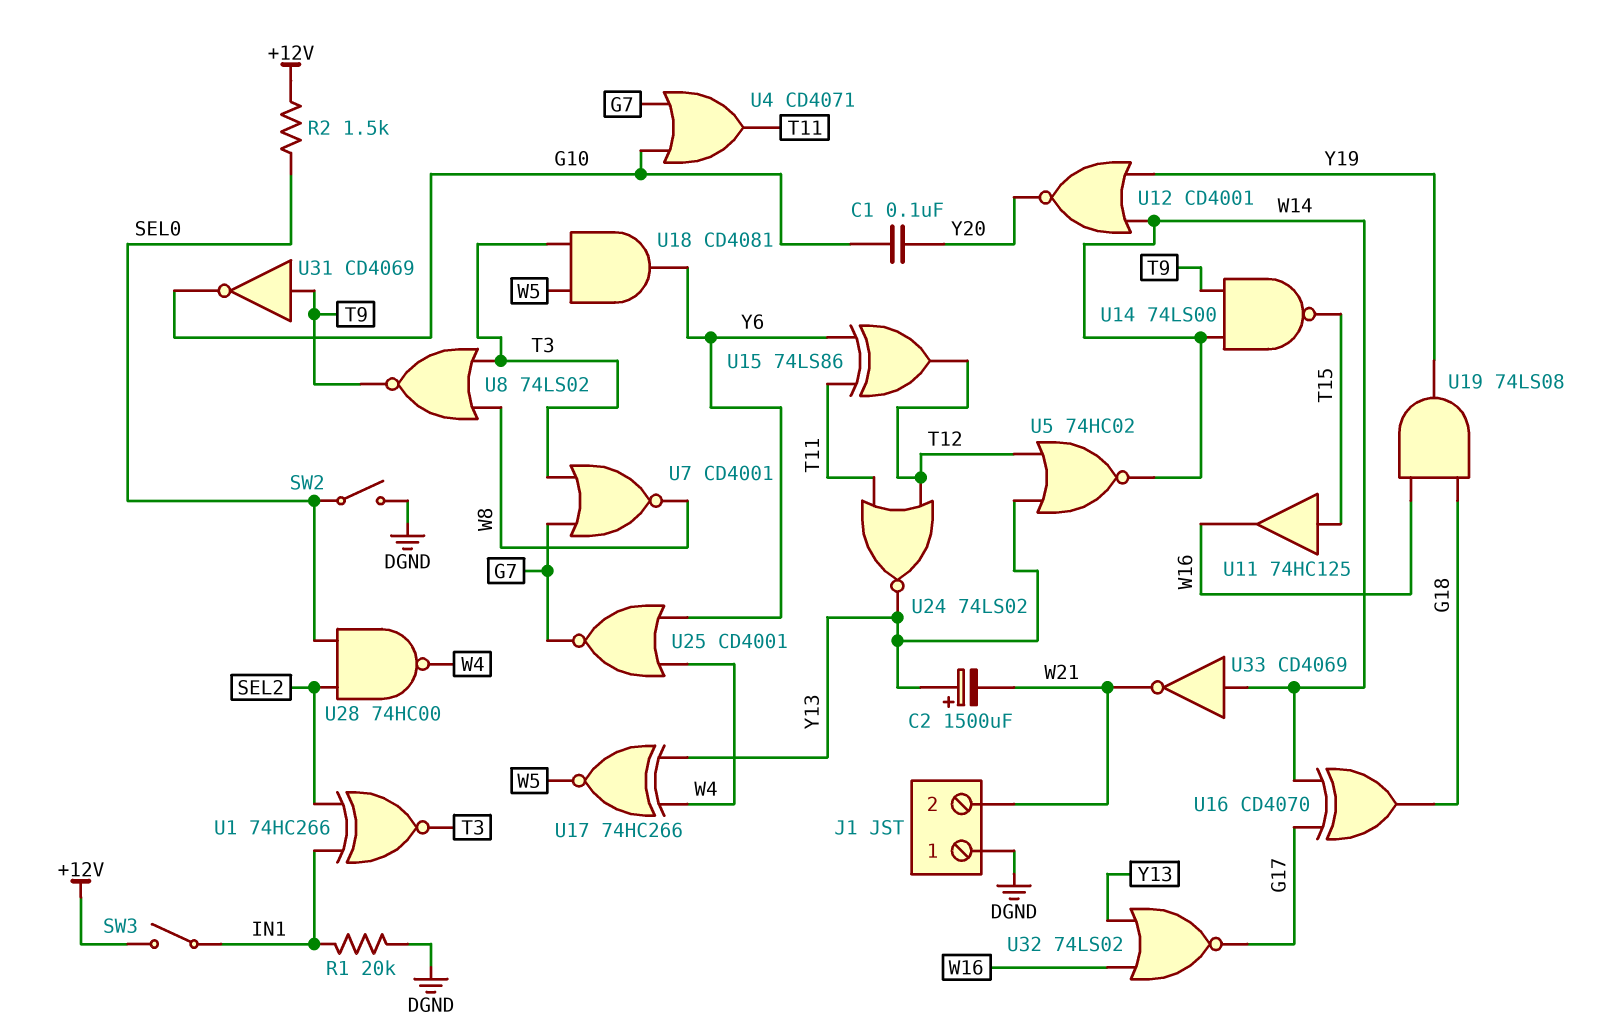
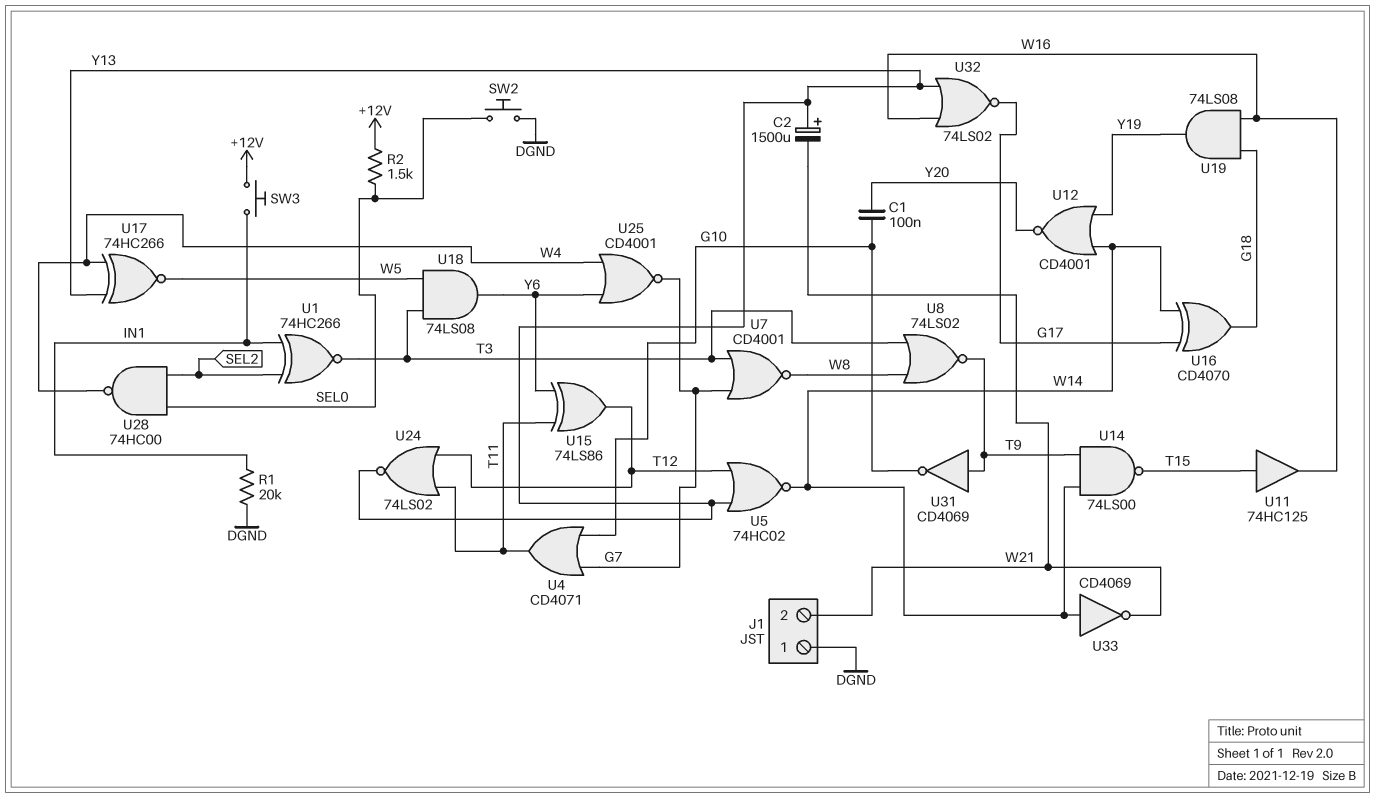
SW2: switch (DGND, SEL0) -> button (DGND, SEL0)
SW3: switch (+12V, IN1) -> button (+12V, IN1)
U18: AND CD4081 (in T3, in W5, out Y6) -> AND 74LS08 (in T3, in W5, out Y6)

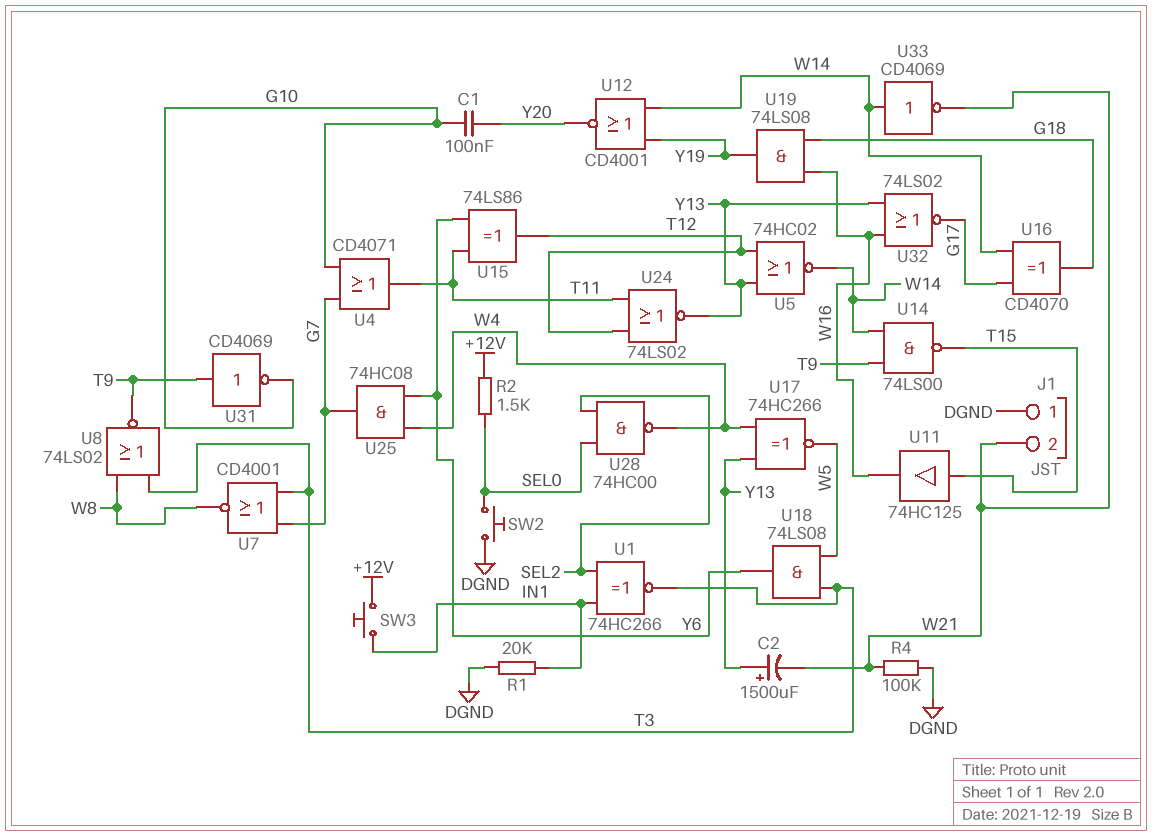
R4: none -> 100k (DGND, W21)
U25: NOR CD4001 (in W4, in Y6, out G7) -> AND 74HC08 (in W4, in Y6, out G7)

